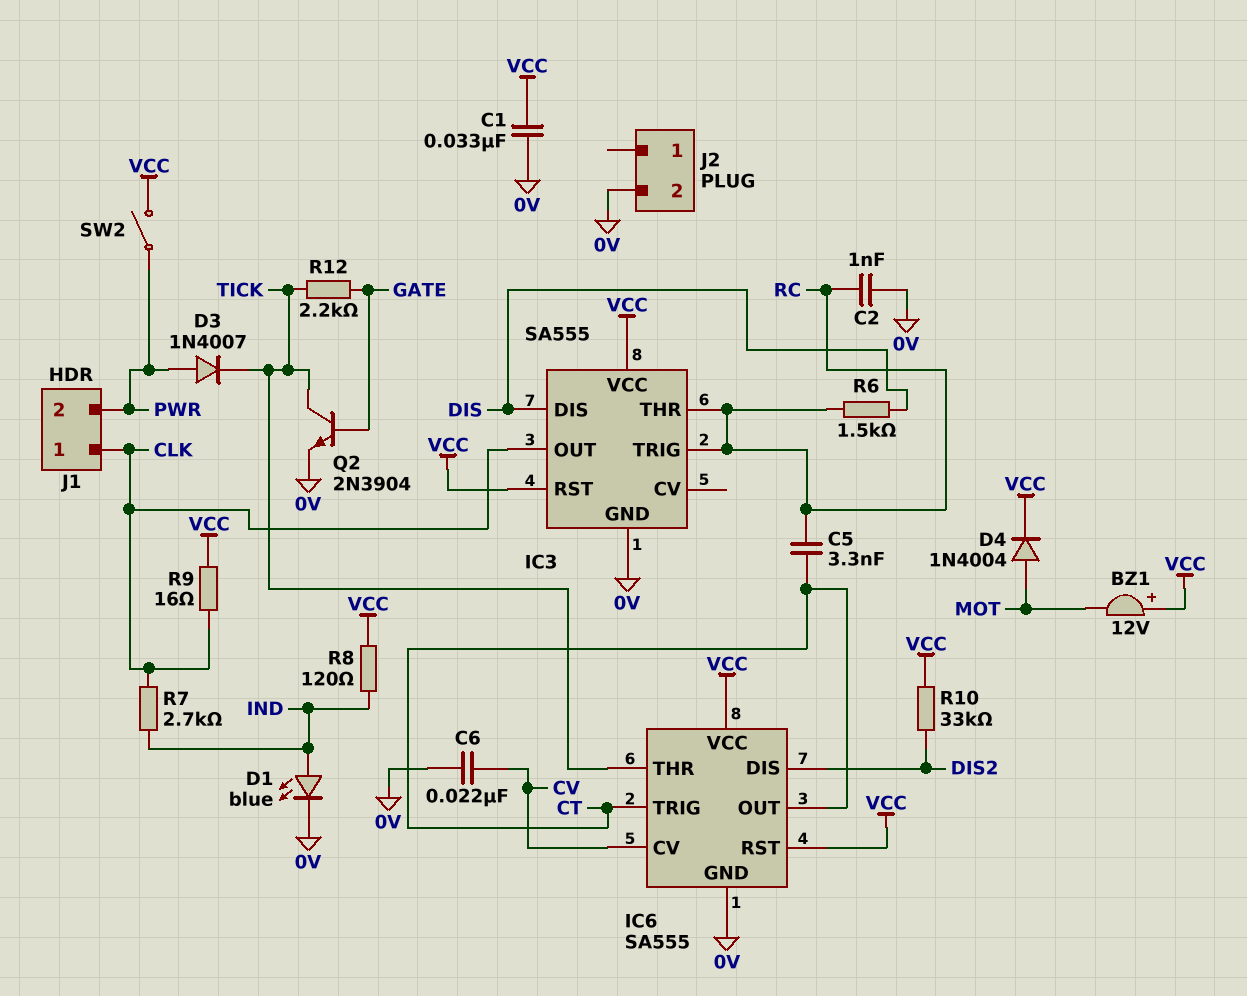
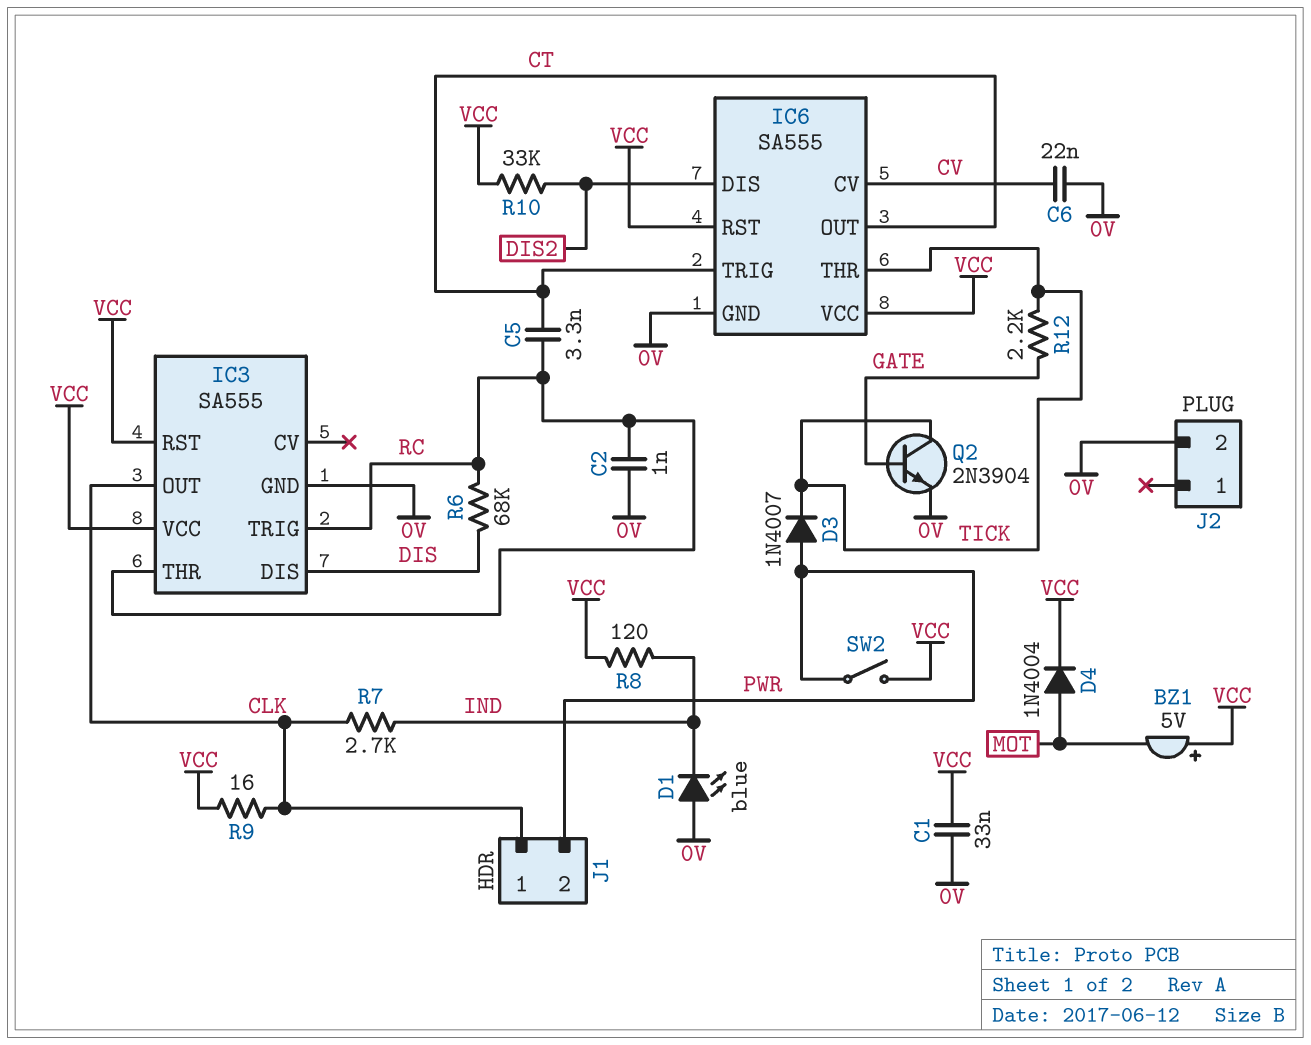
BZ1: buzzer 12V (plus VCC, minus MOT) -> buzzer 5V (plus VCC, minus MOT)
D1: LED blue (A IND, K 0V) -> LED blue (A 0V, K IND)
R6: 1.5k (DIS, RC) -> 68k (DIS, RC)

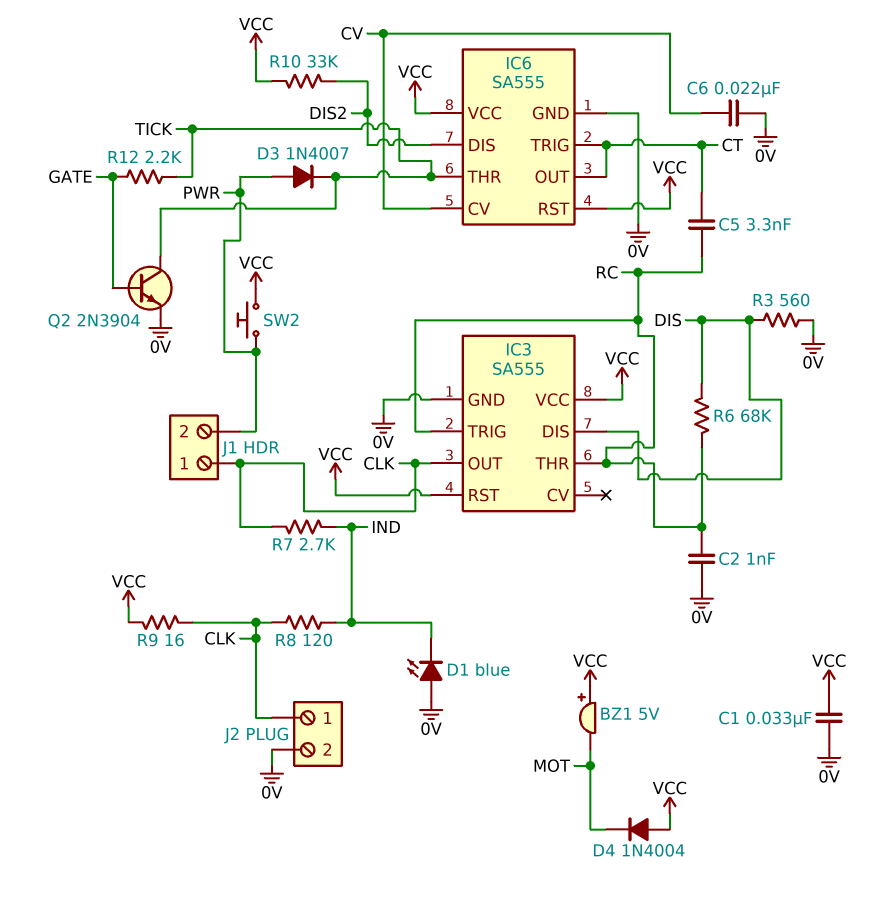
D4: diode 1N4004 (A MOT, K VCC) -> diode 1N4004 (A VCC, K MOT)
J2 pin 1: none -> CLK
R3: none -> 560 (0V, DIS)
R8: 120 (IND, VCC) -> 120 (CLK, IND)
SW2: switch (PWR, VCC) -> button (PWR, VCC)

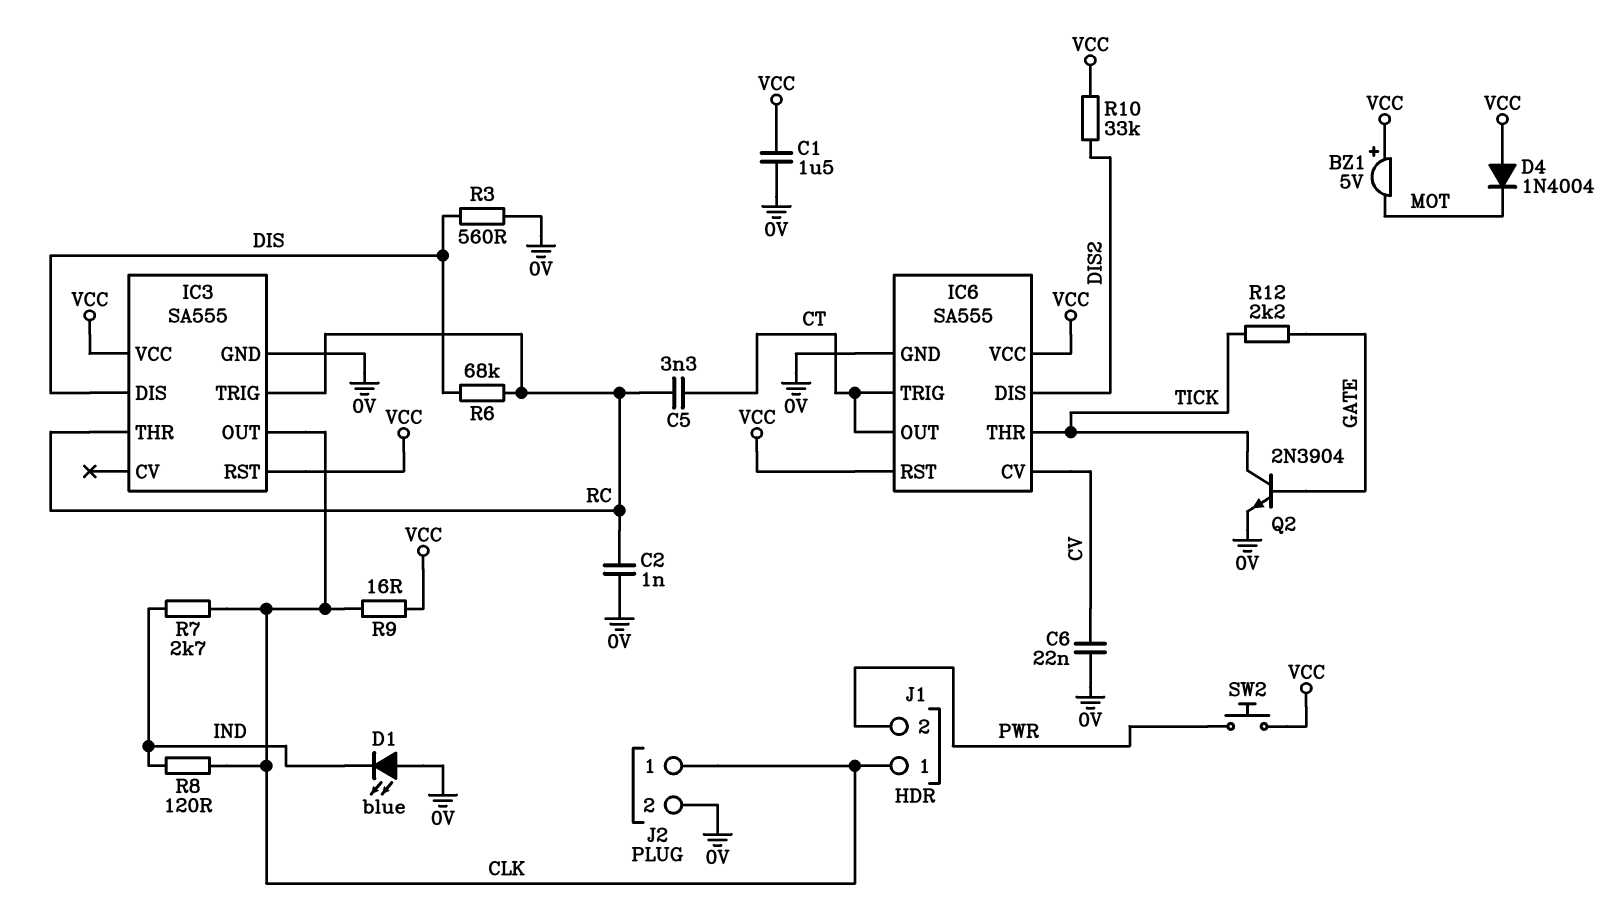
C1: 33nF (0V, VCC) -> 1.5uF (0V, VCC)
D3: diode 1N4007 (A PWR, K TICK) -> none

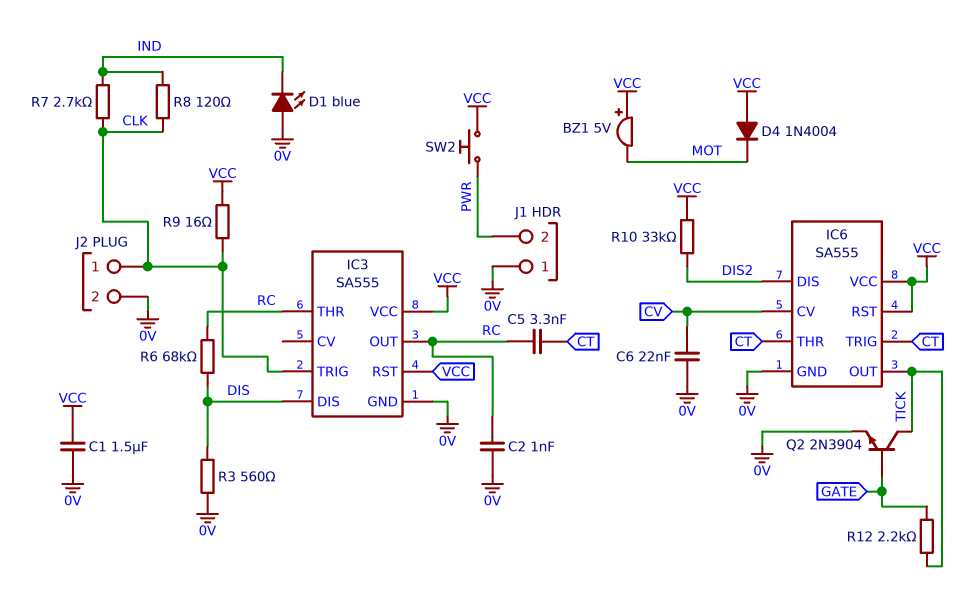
IC3 pin OUT: CLK -> RC
IC3 pin TRIG: RC -> CLK
IC6 pin OUT: CT -> TICK
IC6 pin THR: TICK -> CT
J1 pin 1: CLK -> 0V

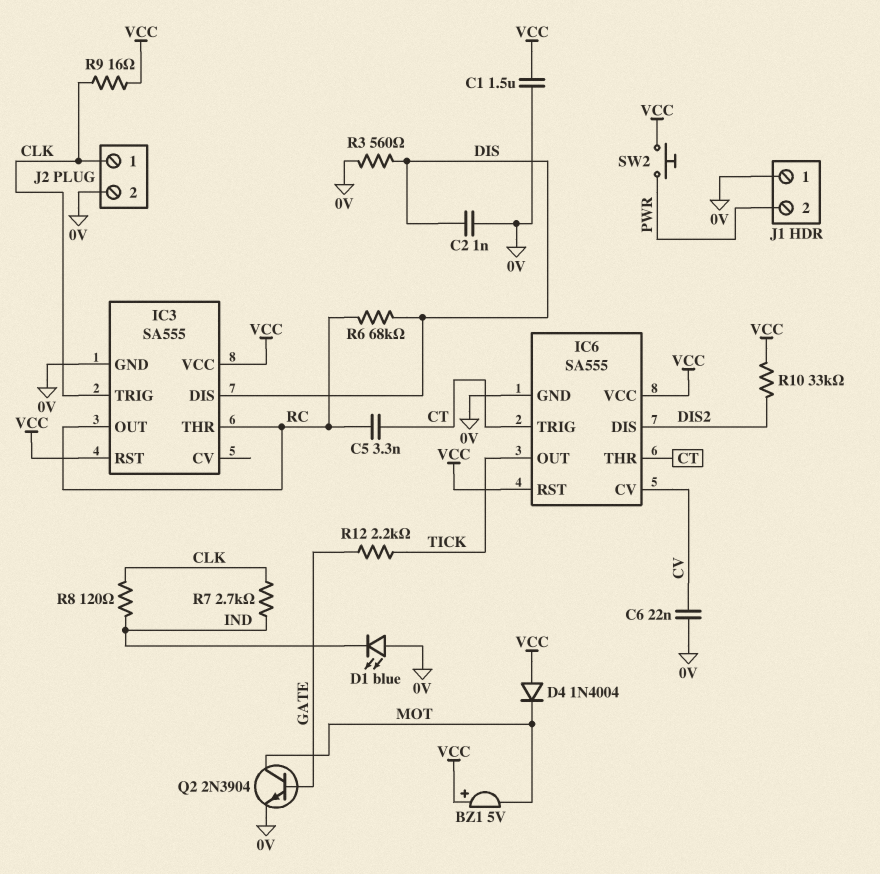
C2: 1nF (0V, RC) -> 1nF (0V, DIS)
Q2: NPN 2N3904 (B GATE, C TICK, E 0V) -> NPN 2N3904 (B GATE, C MOT, E 0V)

